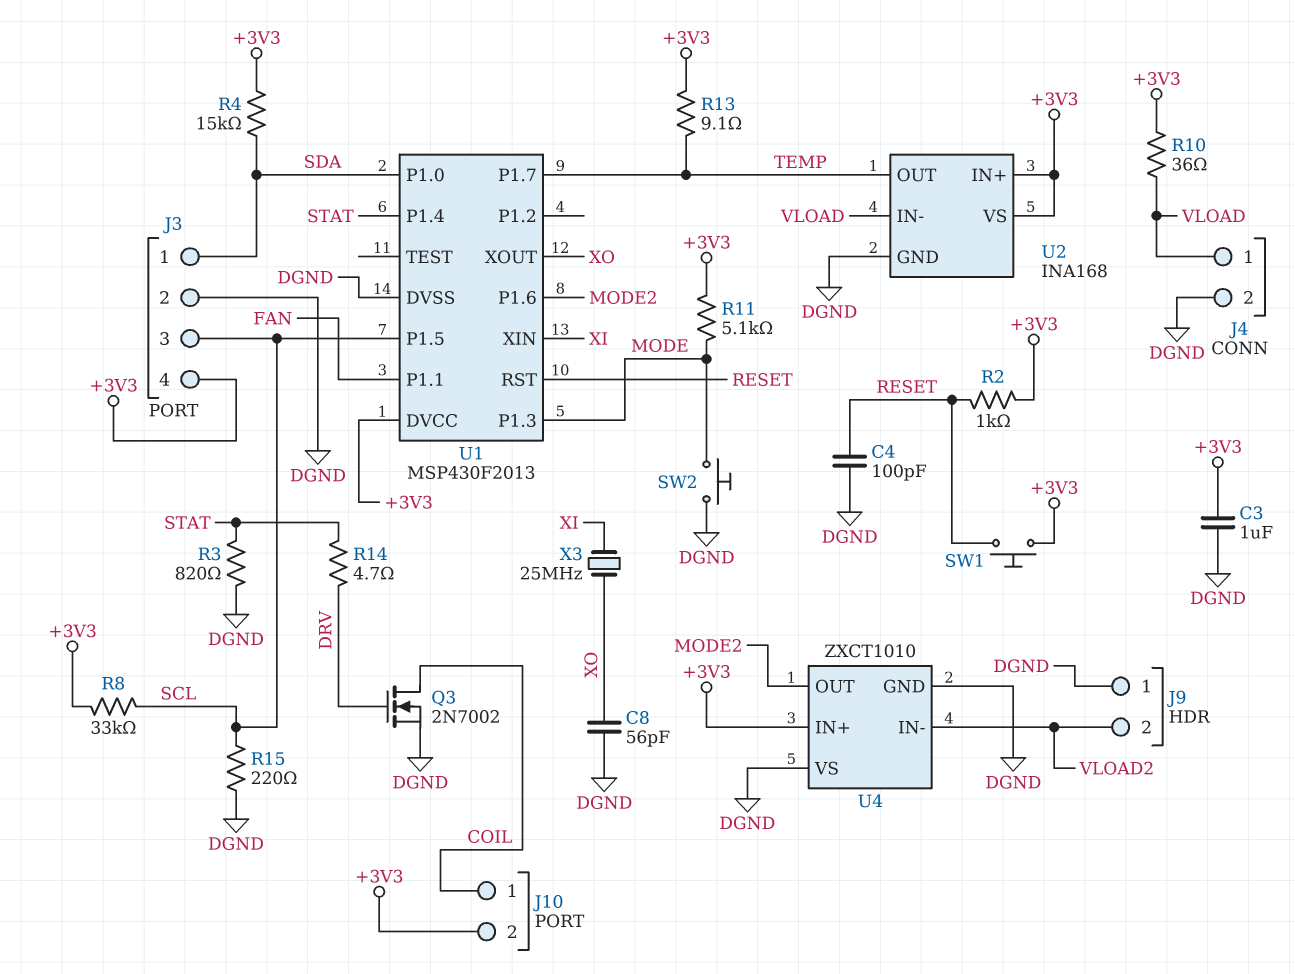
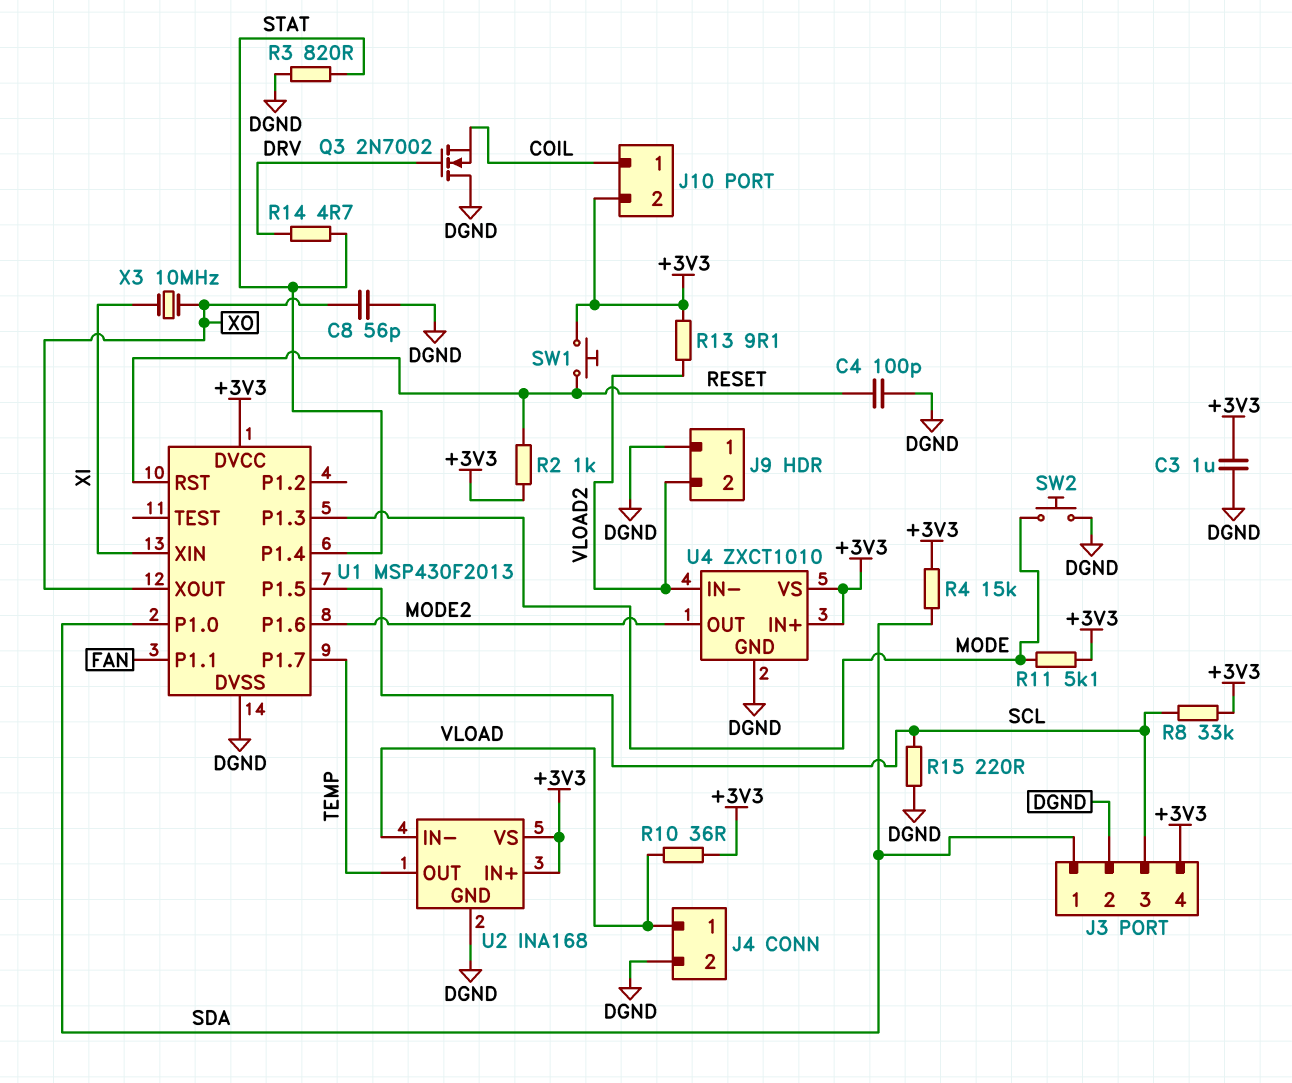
Q3: NMOS 2N7002 (G DRV, D COIL, S DGND) -> NMOS 2N7002 (G DRV, D DGND, S COIL)
R13: 9.1 (+3V3, TEMP) -> 9.1 (+3V3, VLOAD2)
U4 pin VS: DGND -> +3V3
X3: 25MHz (XI, XO) -> 10MHz (XI, XO)

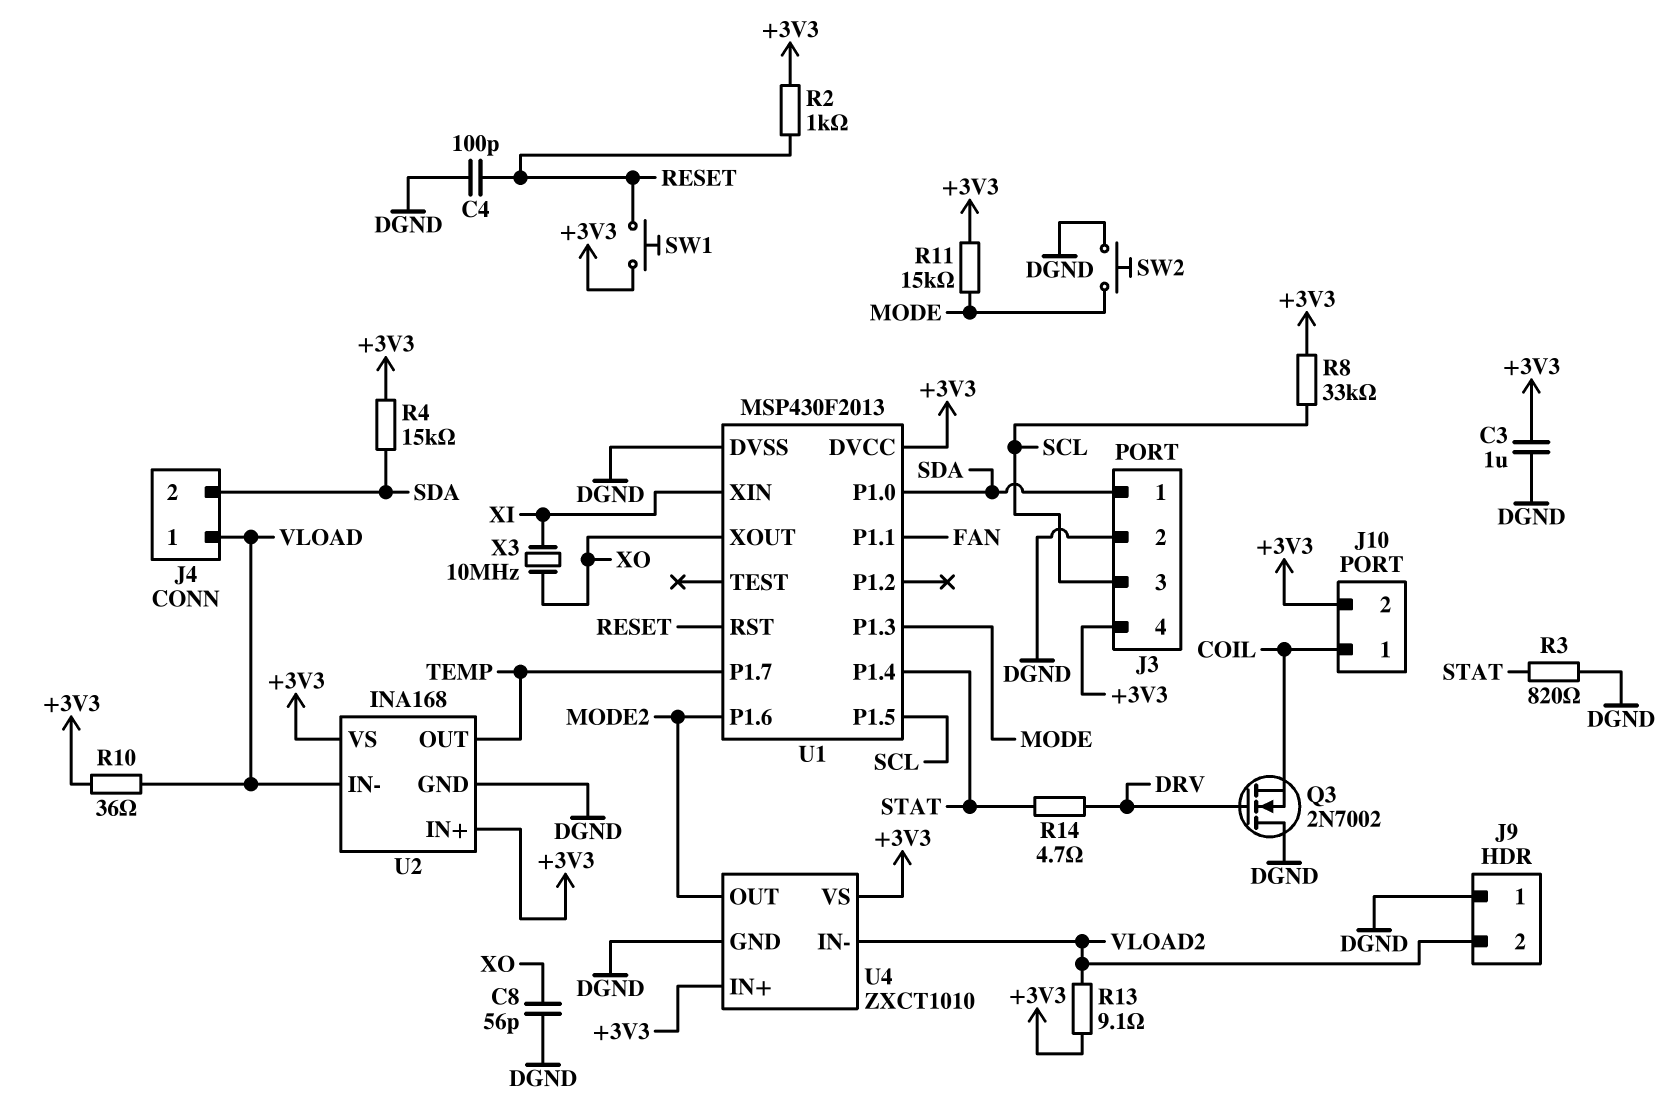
J4 pin 2: DGND -> SDA
R11: 5.1k (+3V3, MODE) -> 15k (+3V3, MODE)
R15: 220 (DGND, SCL) -> none

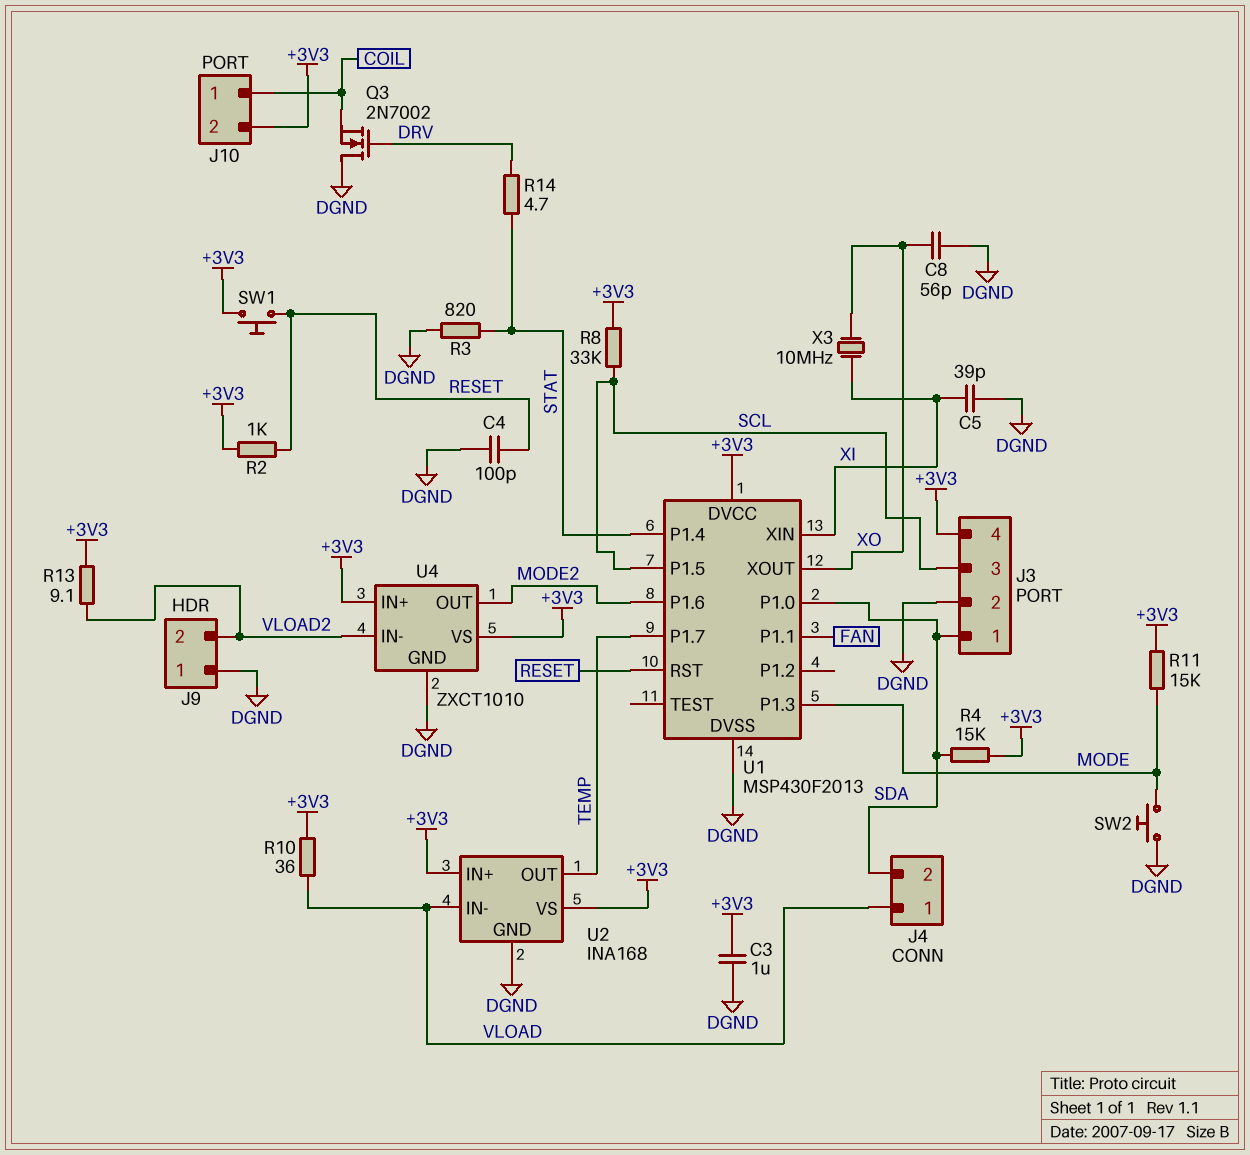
C5: none -> 39pF (DGND, XI)

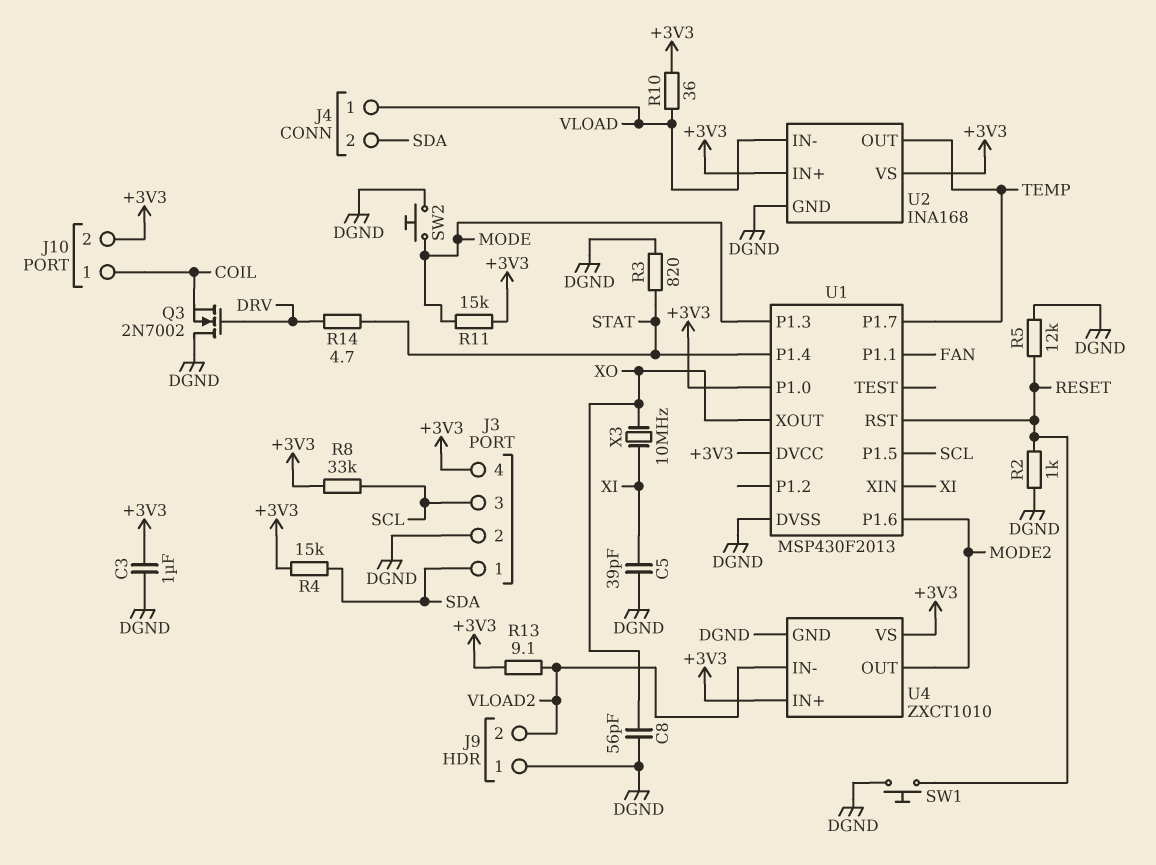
C4: 100pF (DGND, RESET) -> none
R2: 1k (+3V3, RESET) -> 1k (DGND, RESET)
R5: none -> 12k (DGND, RESET)
SW1: button (+3V3, RESET) -> button (DGND, RESET)
U1 pin P1.0: SDA -> +3V3

